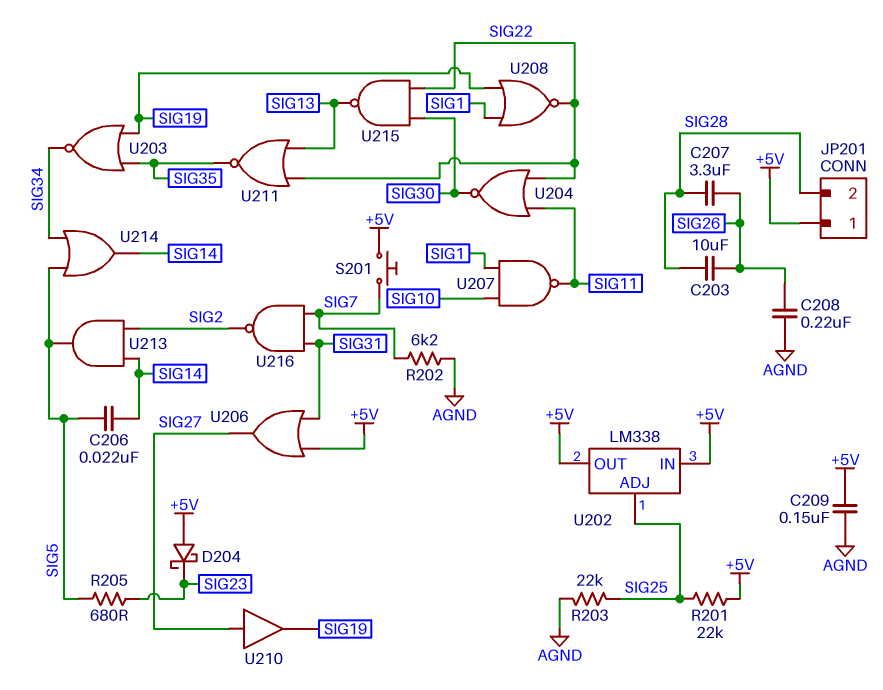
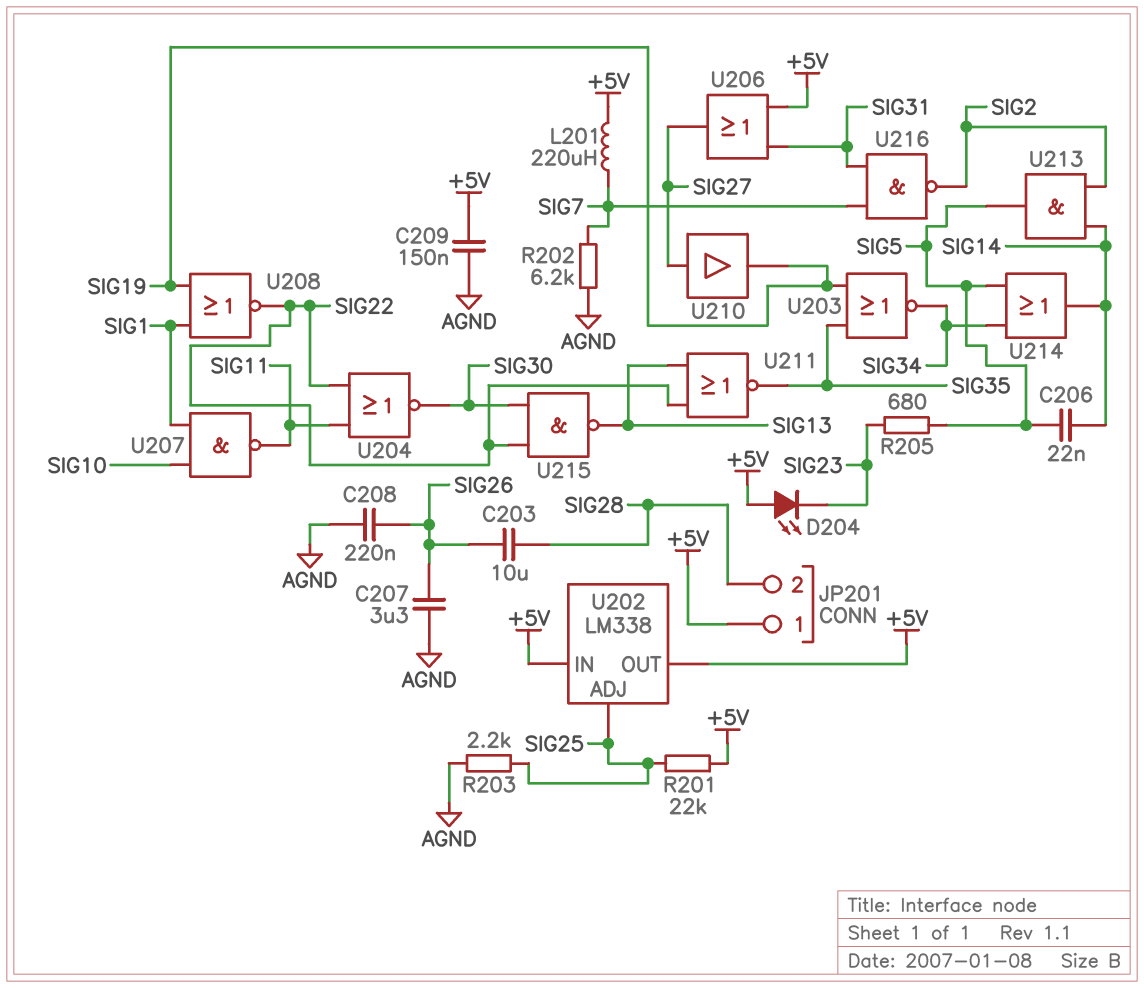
C207: 3.3uF (SIG26, SIG28) -> 3.3uF (AGND, SIG26)
D204: schottky (A +5V, K SIG23) -> LED (A +5V, K SIG23)
L201: none -> 220uH (+5V, SIG7)
R203: 22k (AGND, SIG25) -> 2.2k (AGND, SIG25)
S201: button (+5V, SIG7) -> none

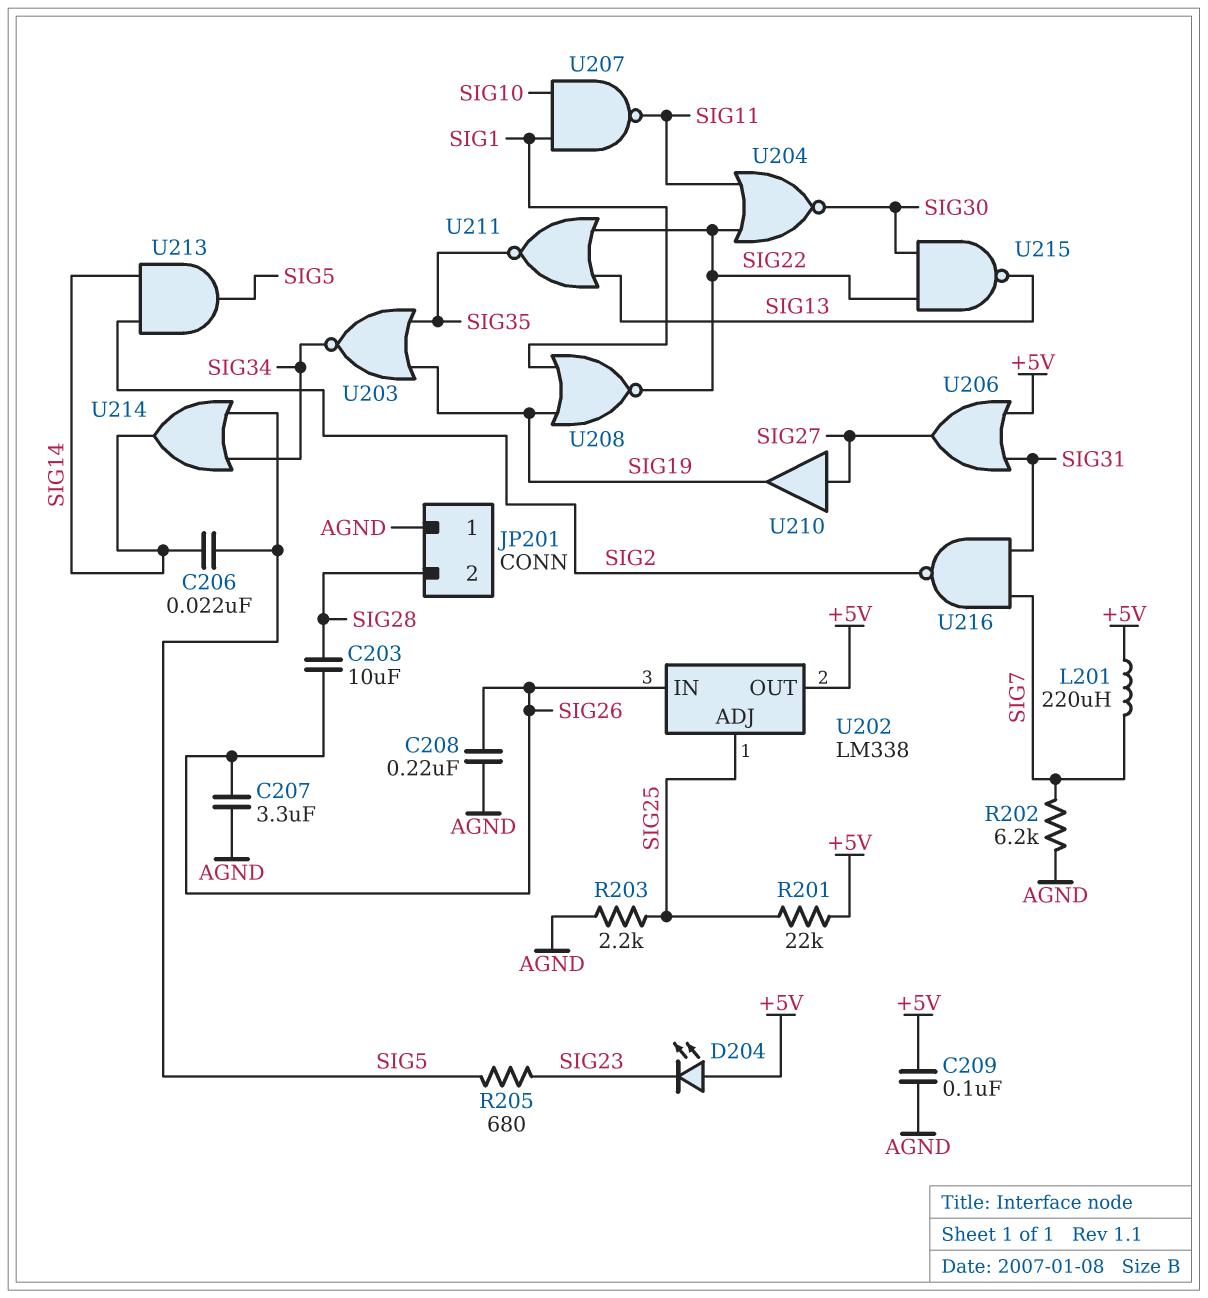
C209: 150nF (+5V, AGND) -> 100nF (+5V, AGND)
JP201 pin 1: +5V -> AGND
U202 pin IN: +5V -> SIG26

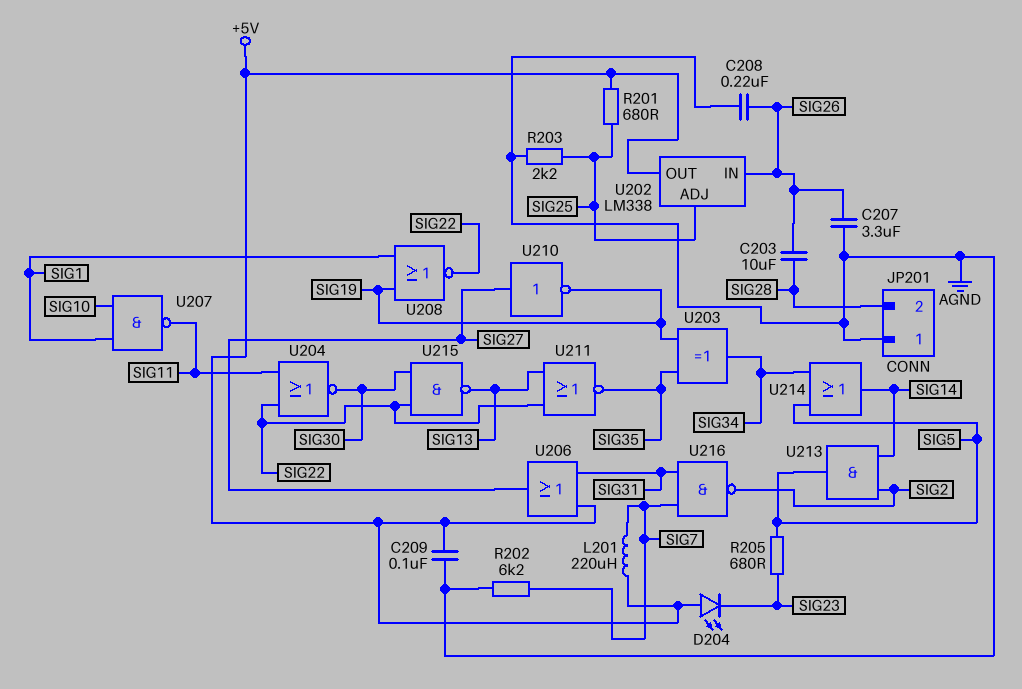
C206: 22nF (SIG5, SIG14) -> none
R201: 22k (+5V, SIG25) -> 680 (+5V, SIG25)
U203: NOR (in SIG19, in SIG35, out SIG34) -> XOR (in SIG19, in SIG35, out SIG34)
U210: buffer (in SIG27, out SIG19) -> NOT (in SIG27, out SIG19)

